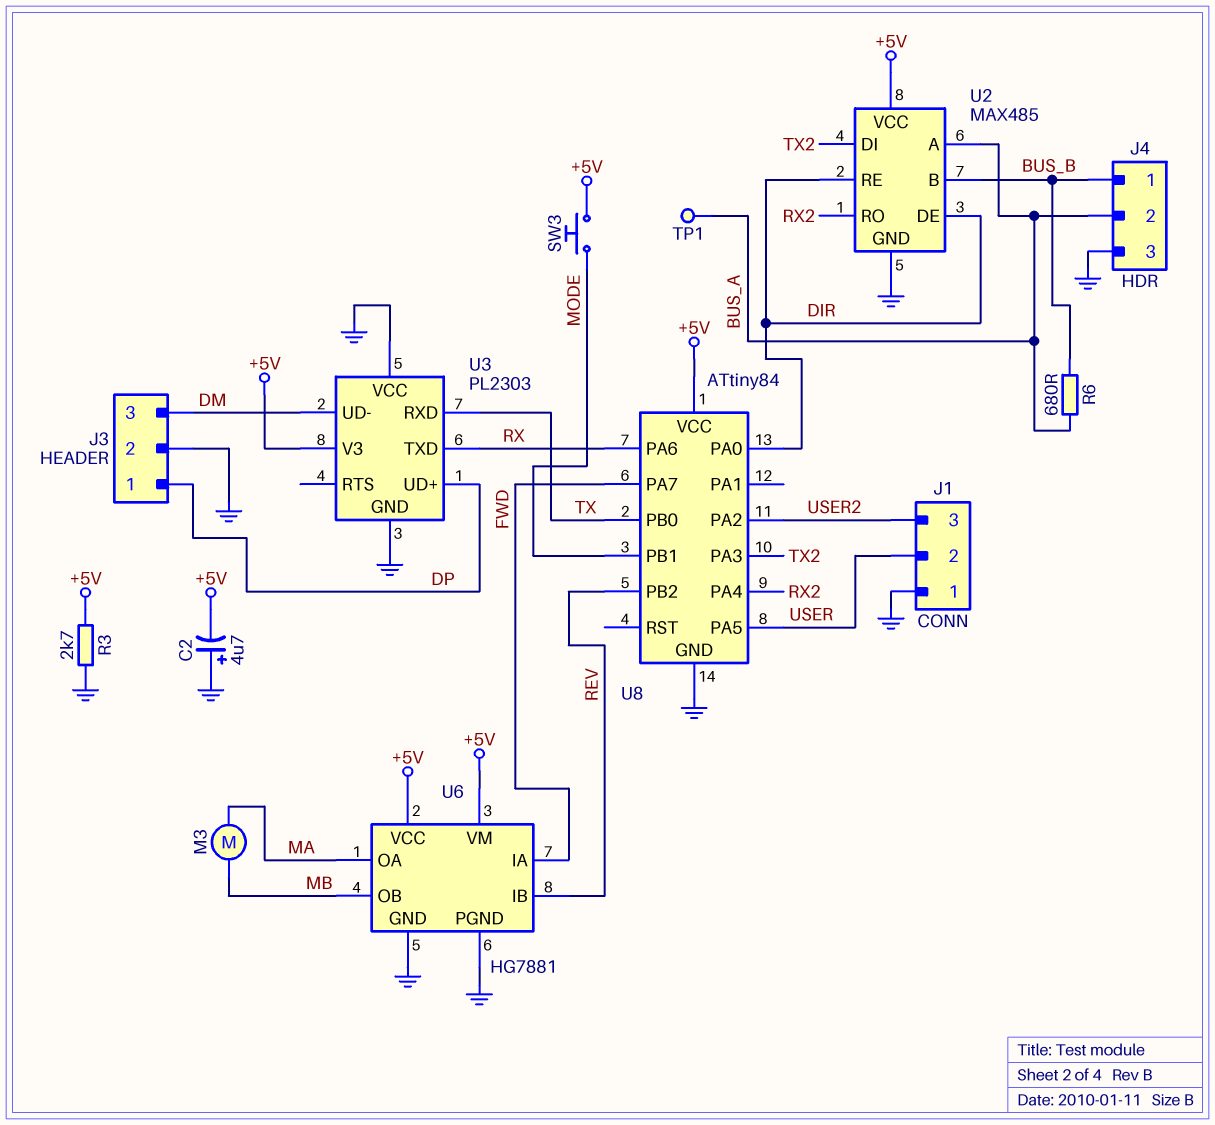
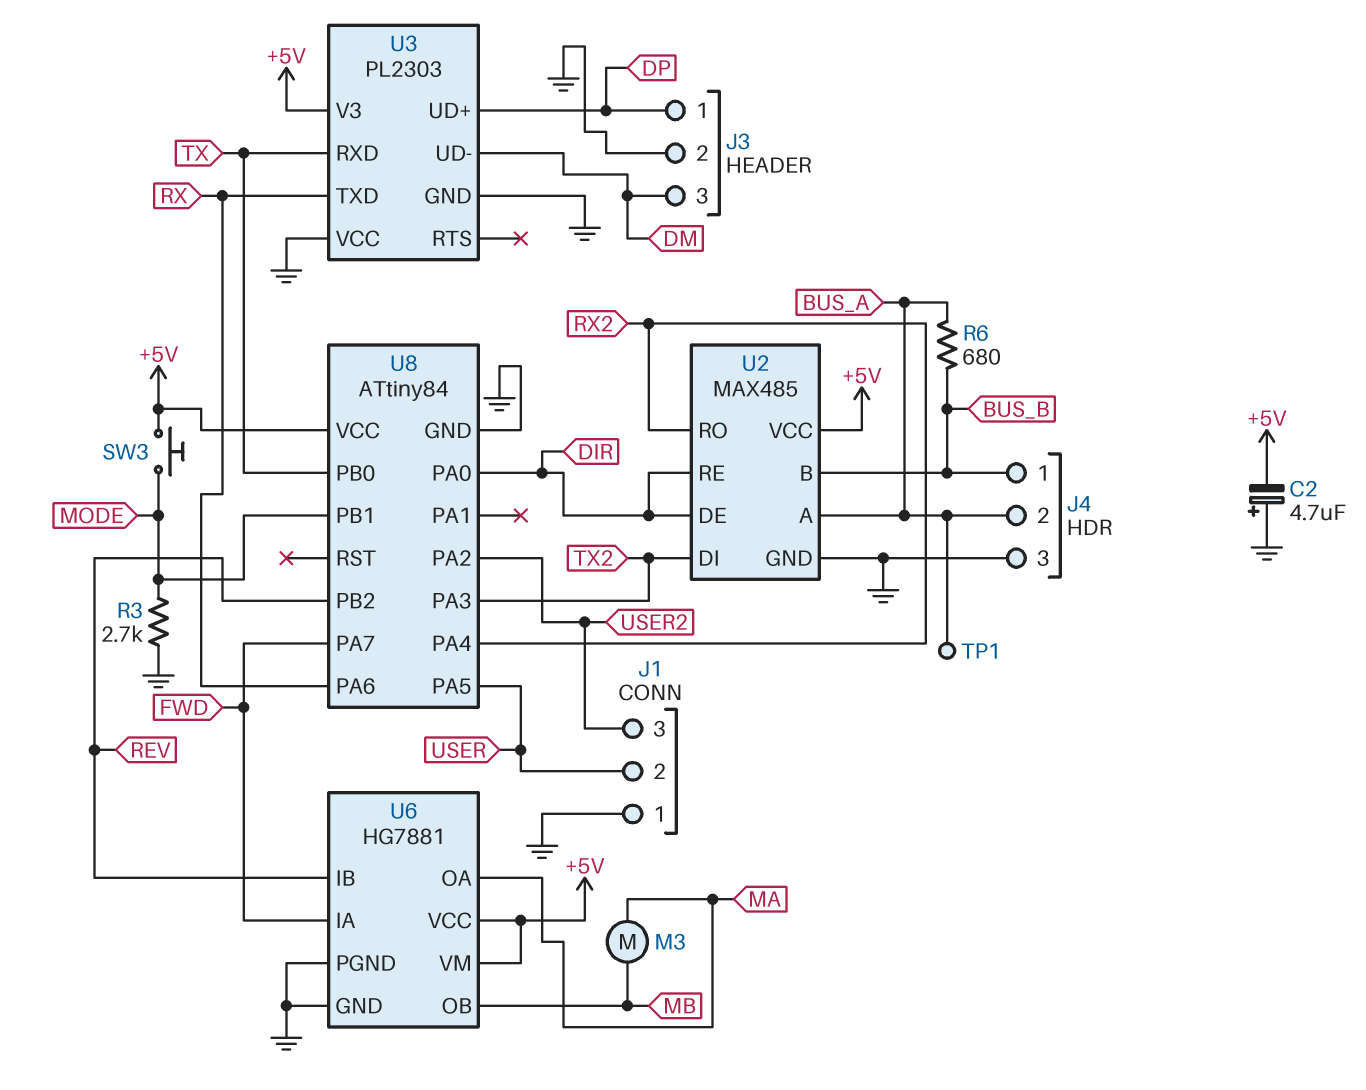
R3: 2.7k (+5V, GND) -> 2.7k (GND, MODE)

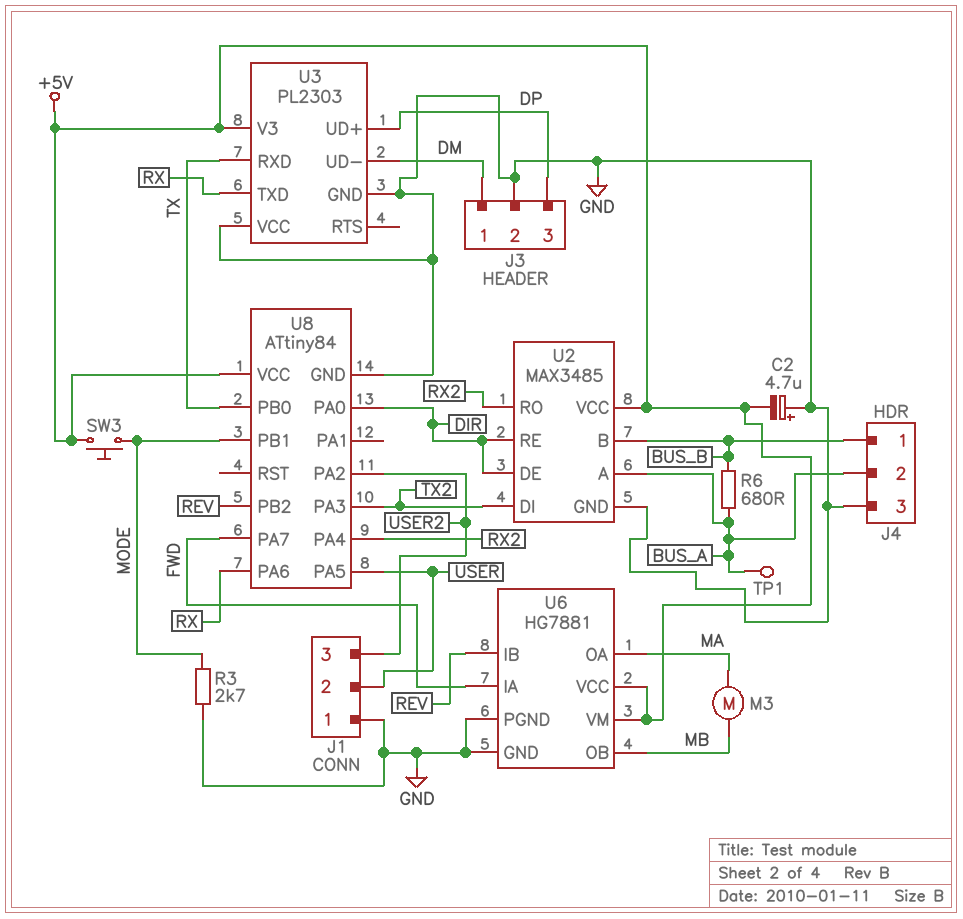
J3 pin 1: DP -> DM
J3 pin 3: DM -> DP
U2: MAX485 -> MAX3485

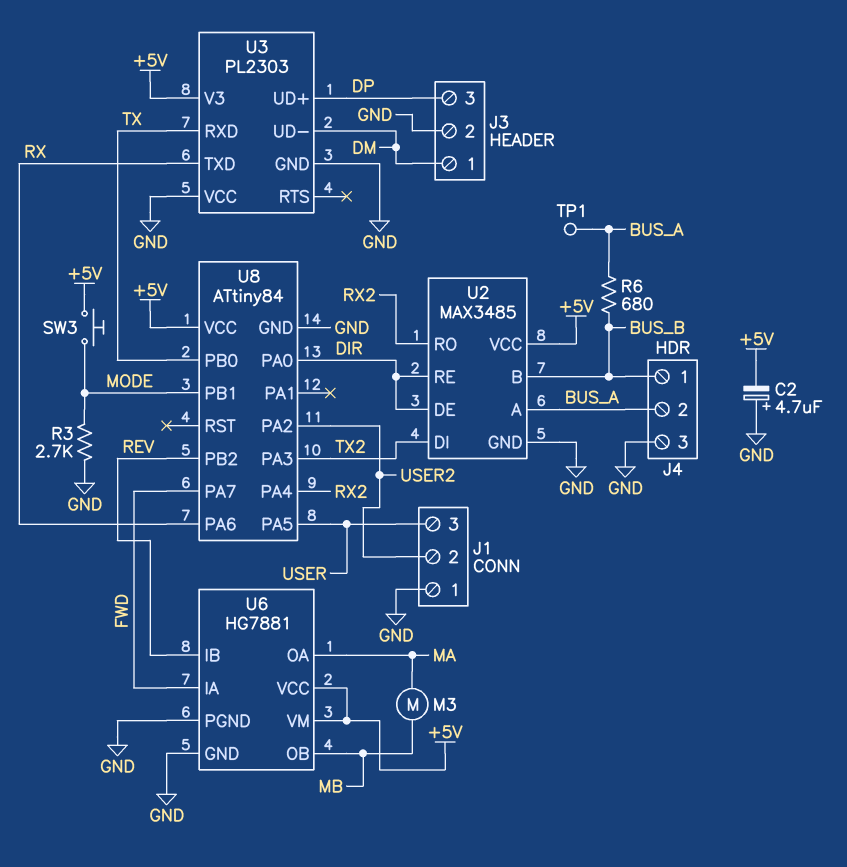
J1 pin 2: USER -> USER2
J1 pin 3: USER2 -> USER

